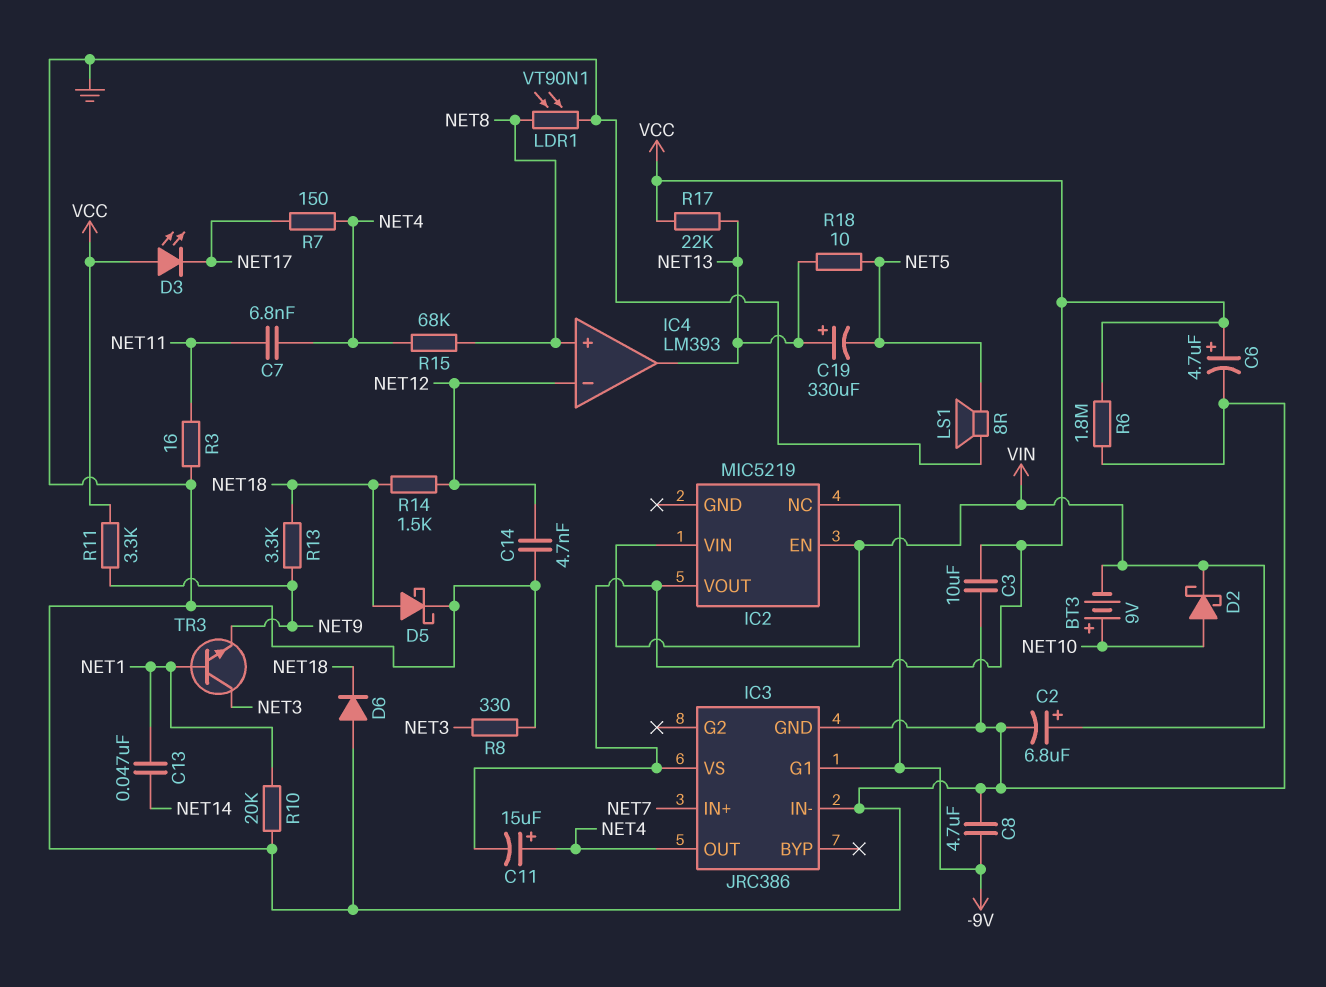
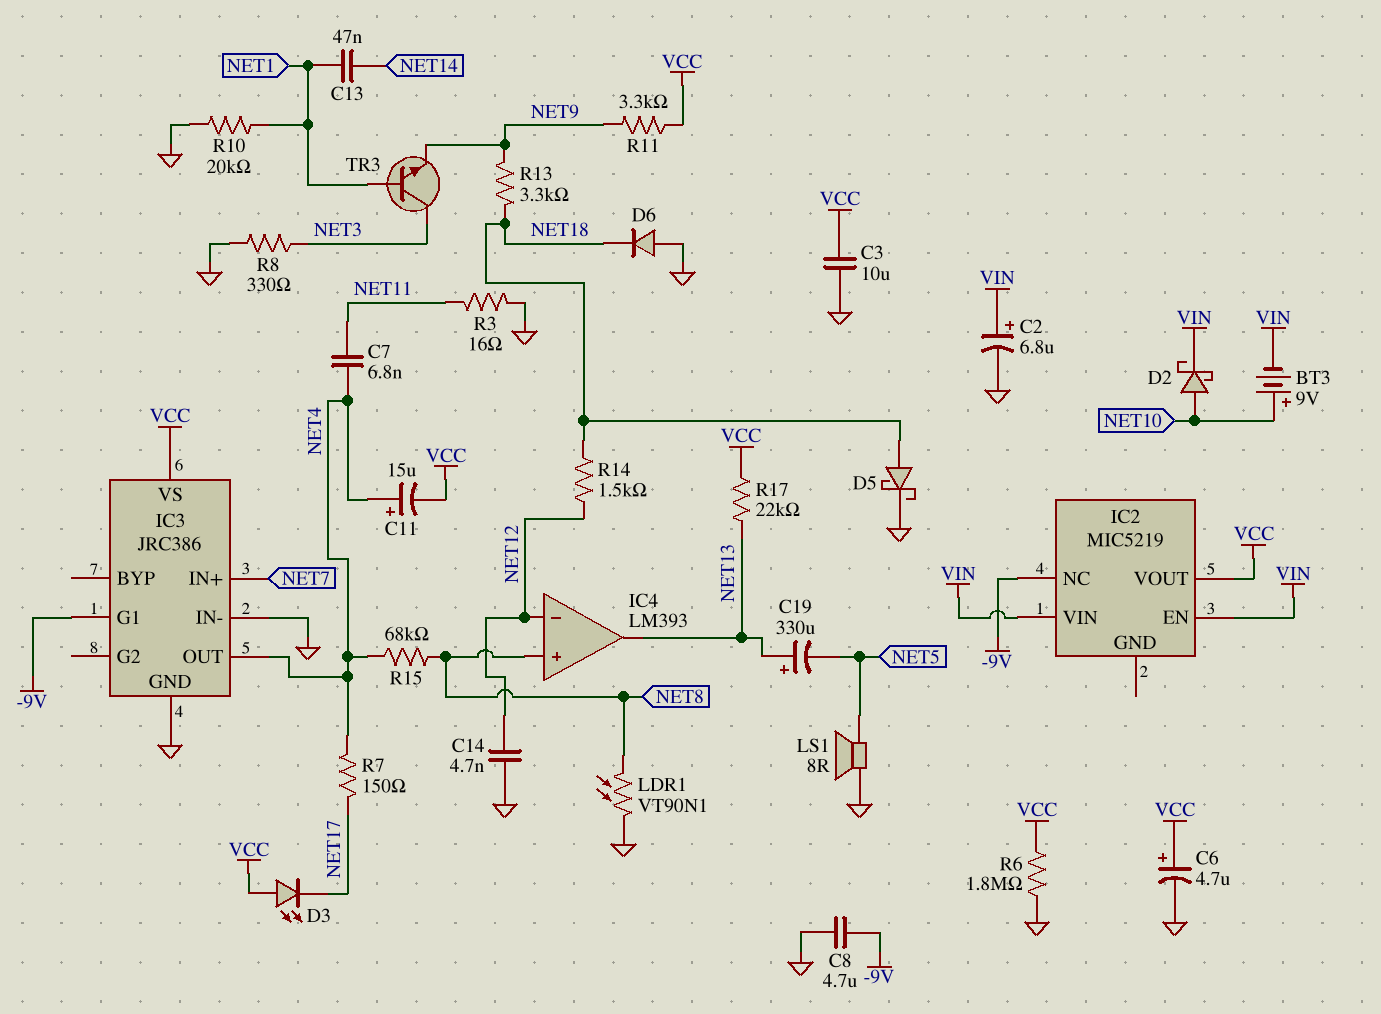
R18: 10 (NET5, NET13) -> none

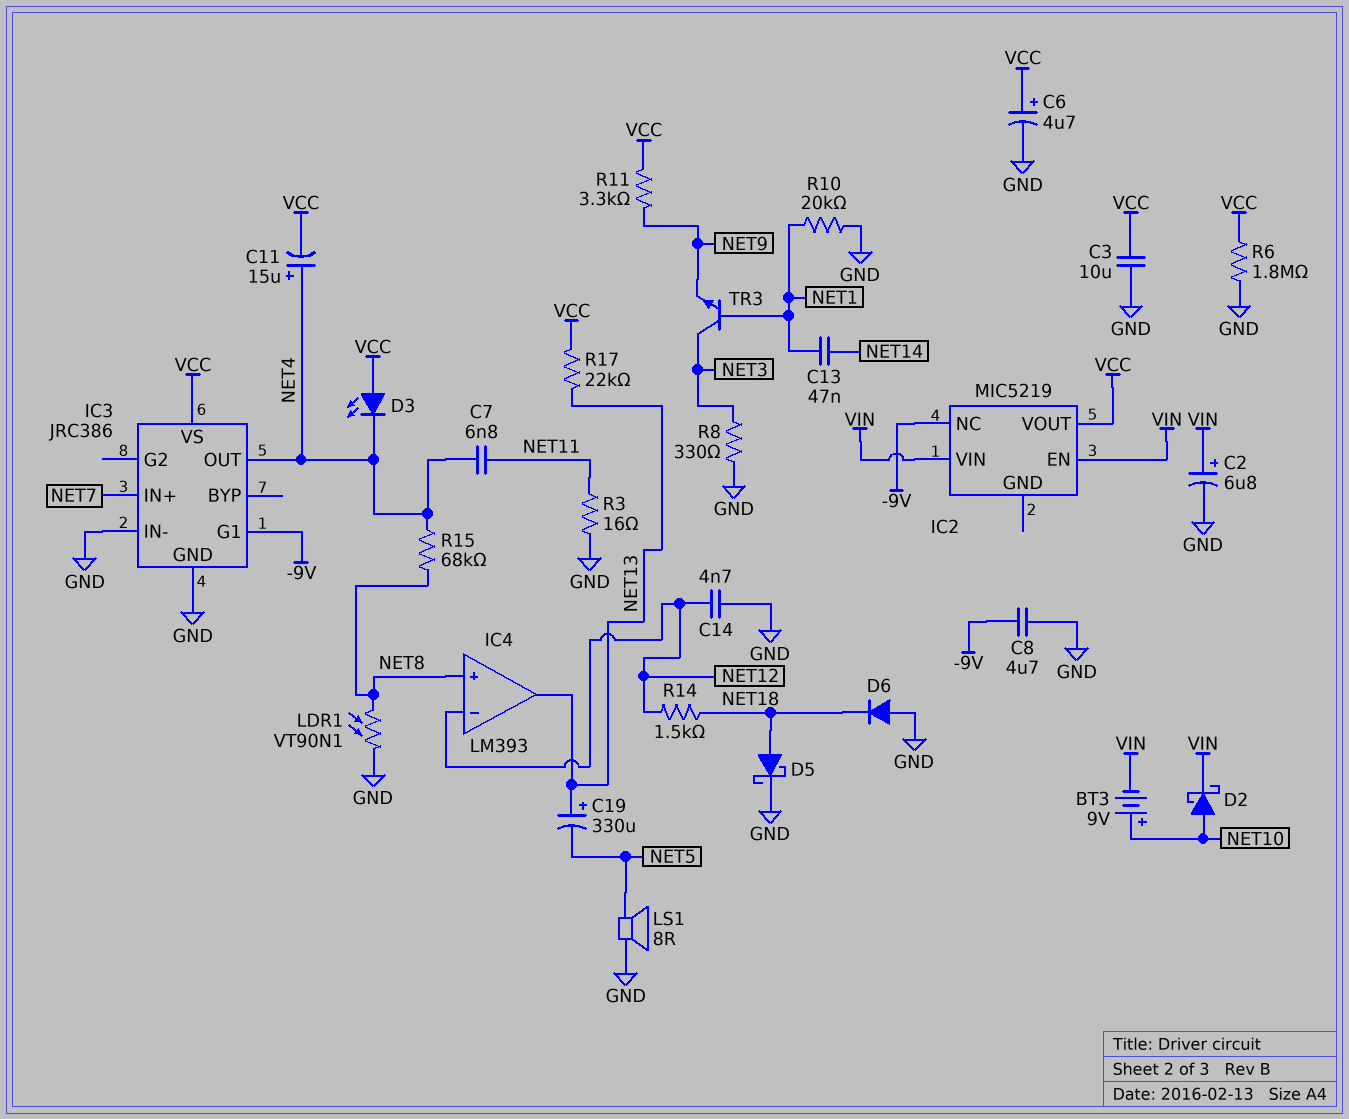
D3: LED (A VCC, K NET17) -> LED (A VCC, K NET4)
R7: 150 (NET4, NET17) -> none
R13: 3.3k (NET9, NET18) -> none

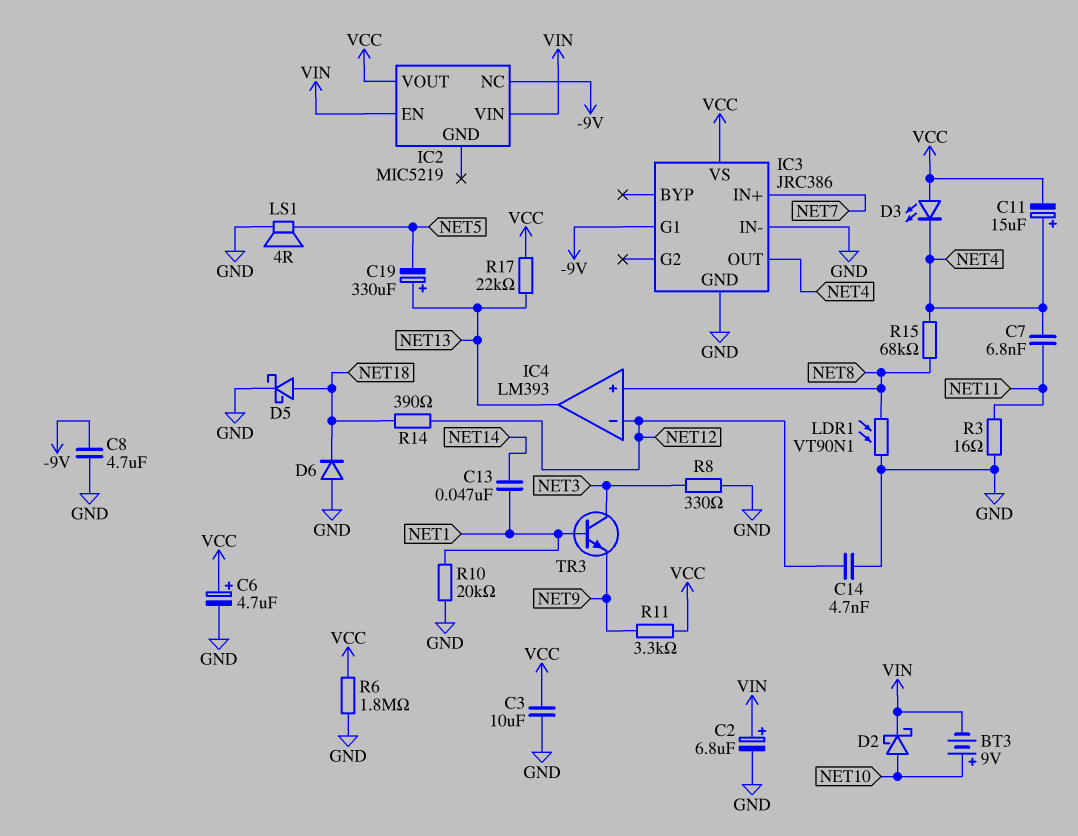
LS1: speaker 8R (GND, NET5) -> speaker 4R (GND, NET5)
R14: 1.5k (NET12, NET18) -> 390 (NET12, NET18)

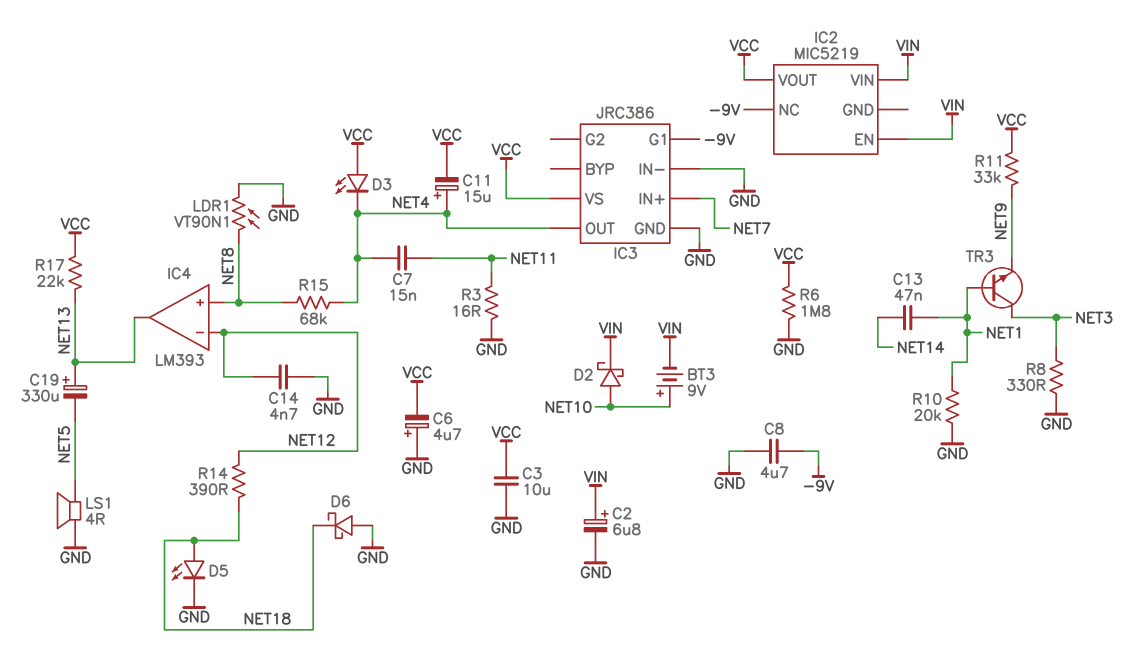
C6: 4.7uF (plus VCC, minus GND) -> 4.7uF (plus GND, minus VCC)
C7: 6.8nF (NET4, NET11) -> 15nF (NET4, NET11)
D5: schottky (A NET18, K GND) -> LED (A NET18, K GND)
D6: diode (A GND, K NET18) -> schottky (A GND, K NET18)
R11: 3.3k (NET9, VCC) -> 33k (NET9, VCC)

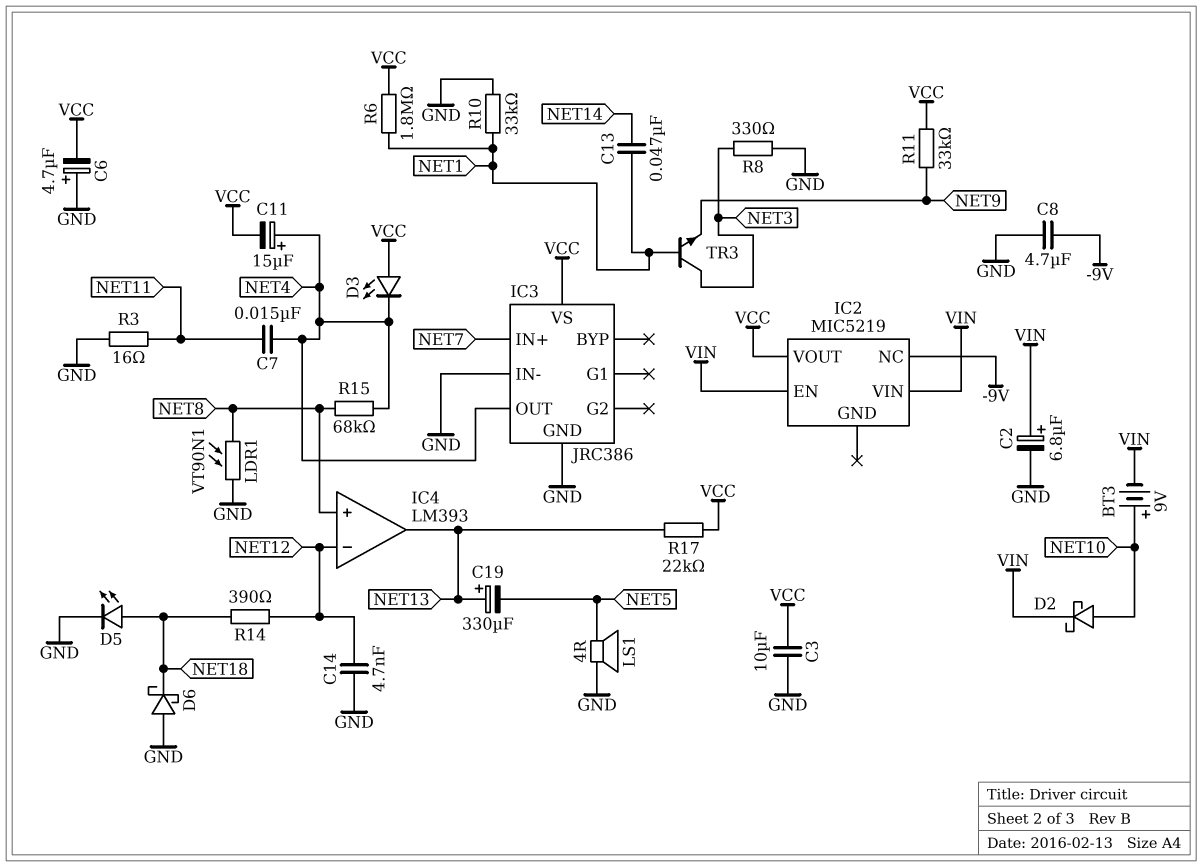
IC3 pin G1: -9V -> none
R6: 1.8M (GND, VCC) -> 1.8M (NET1, VCC)
R10: 20k (GND, NET1) -> 33k (GND, NET1)

